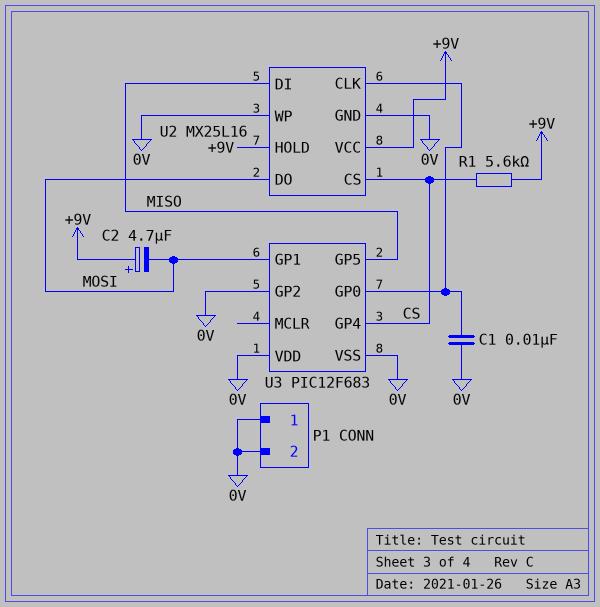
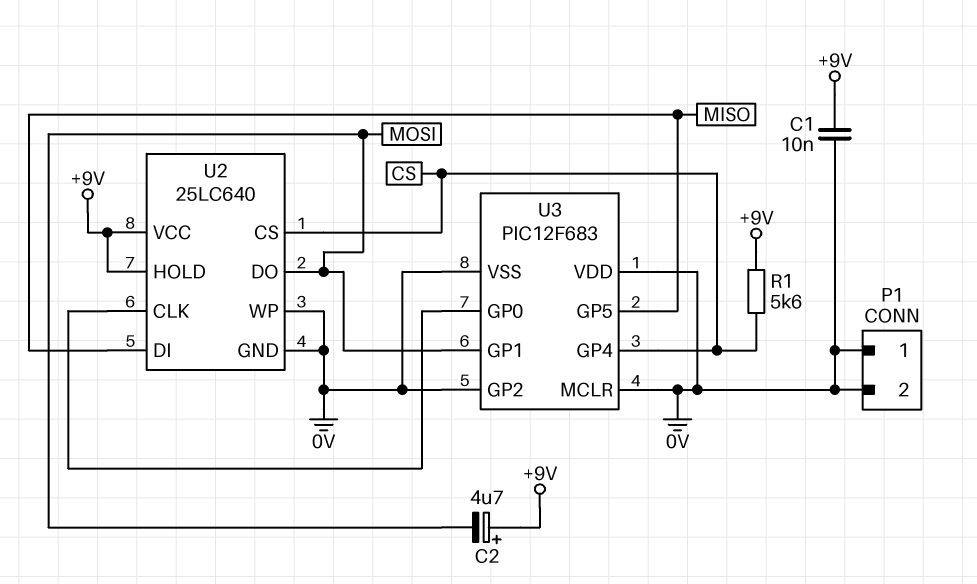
C1: 10nF (0V, U2/CLK) -> 10nF (+9V, 0V)
U2: MX25L16 -> 25LC640
U3 pin MCLR: none -> 0V

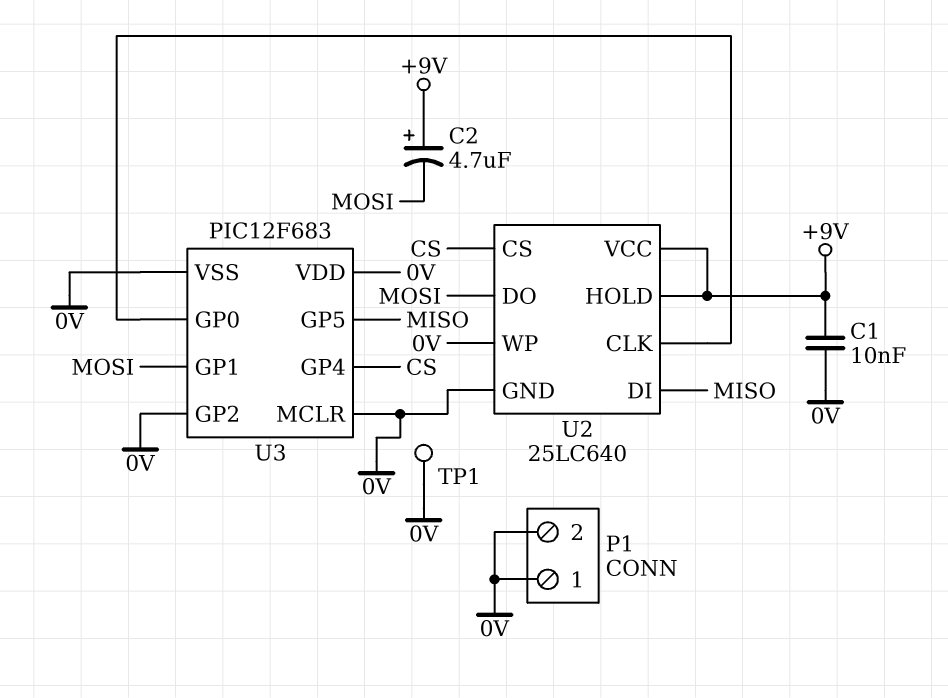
R1: 5.6k (+9V, CS) -> none
TP1: none -> test point (0V)

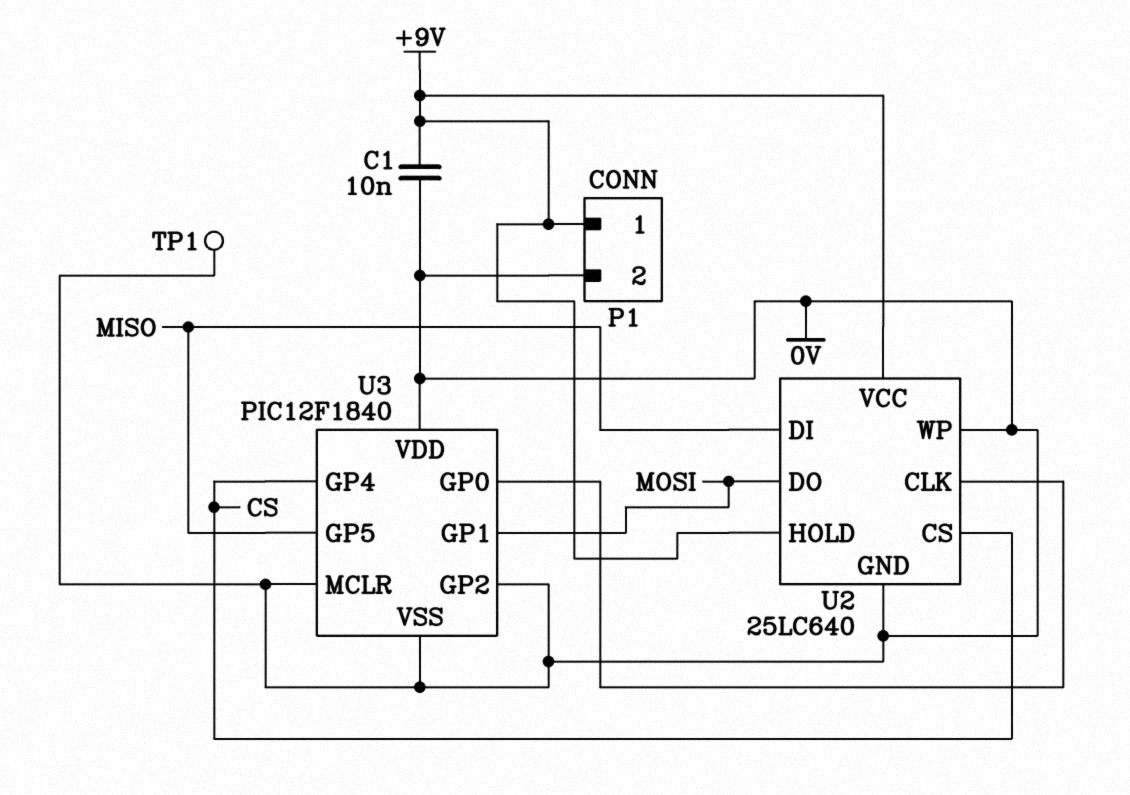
C2: 4.7uF (plus +9V, minus MOSI) -> none
P1 pin 1: 0V -> +9V
U3: PIC12F683 -> PIC12F1840

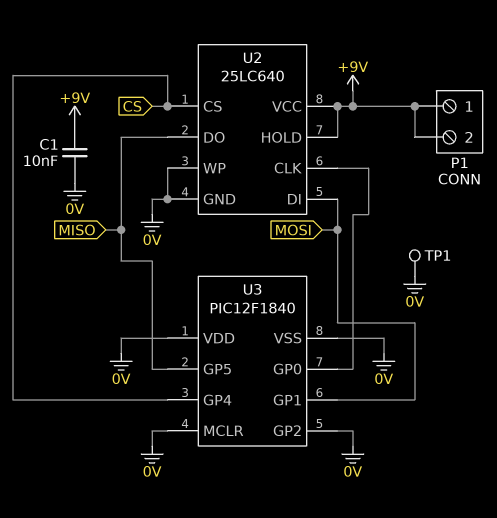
P1 pin 2: 0V -> +9V
U2 pin DI: MISO -> MOSI
U2 pin DO: MOSI -> MISO

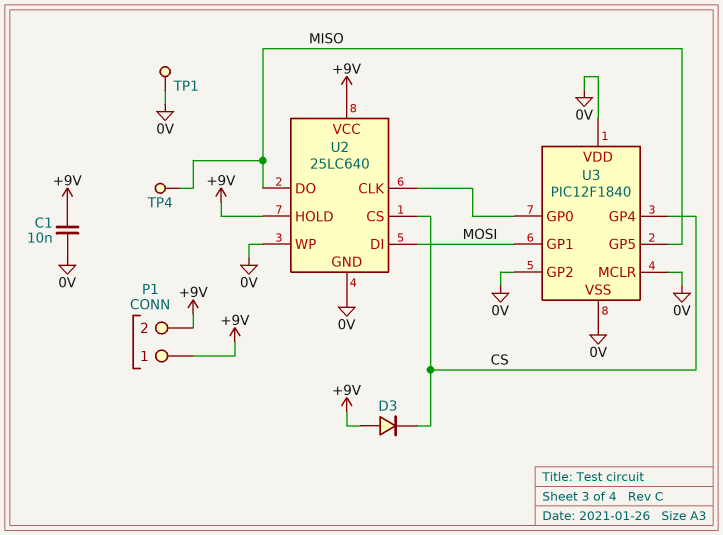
D3: none -> diode (A +9V, K CS)
TP4: none -> test point (MISO)

